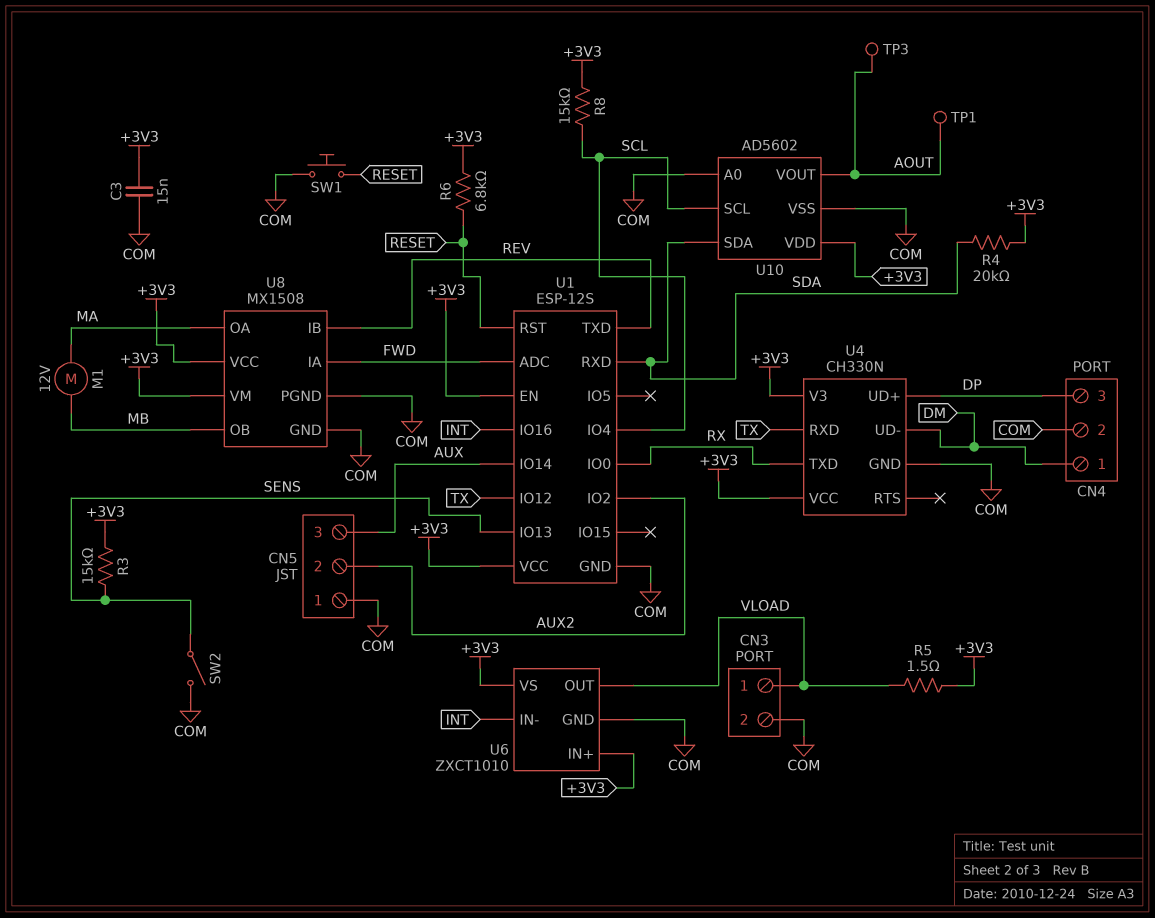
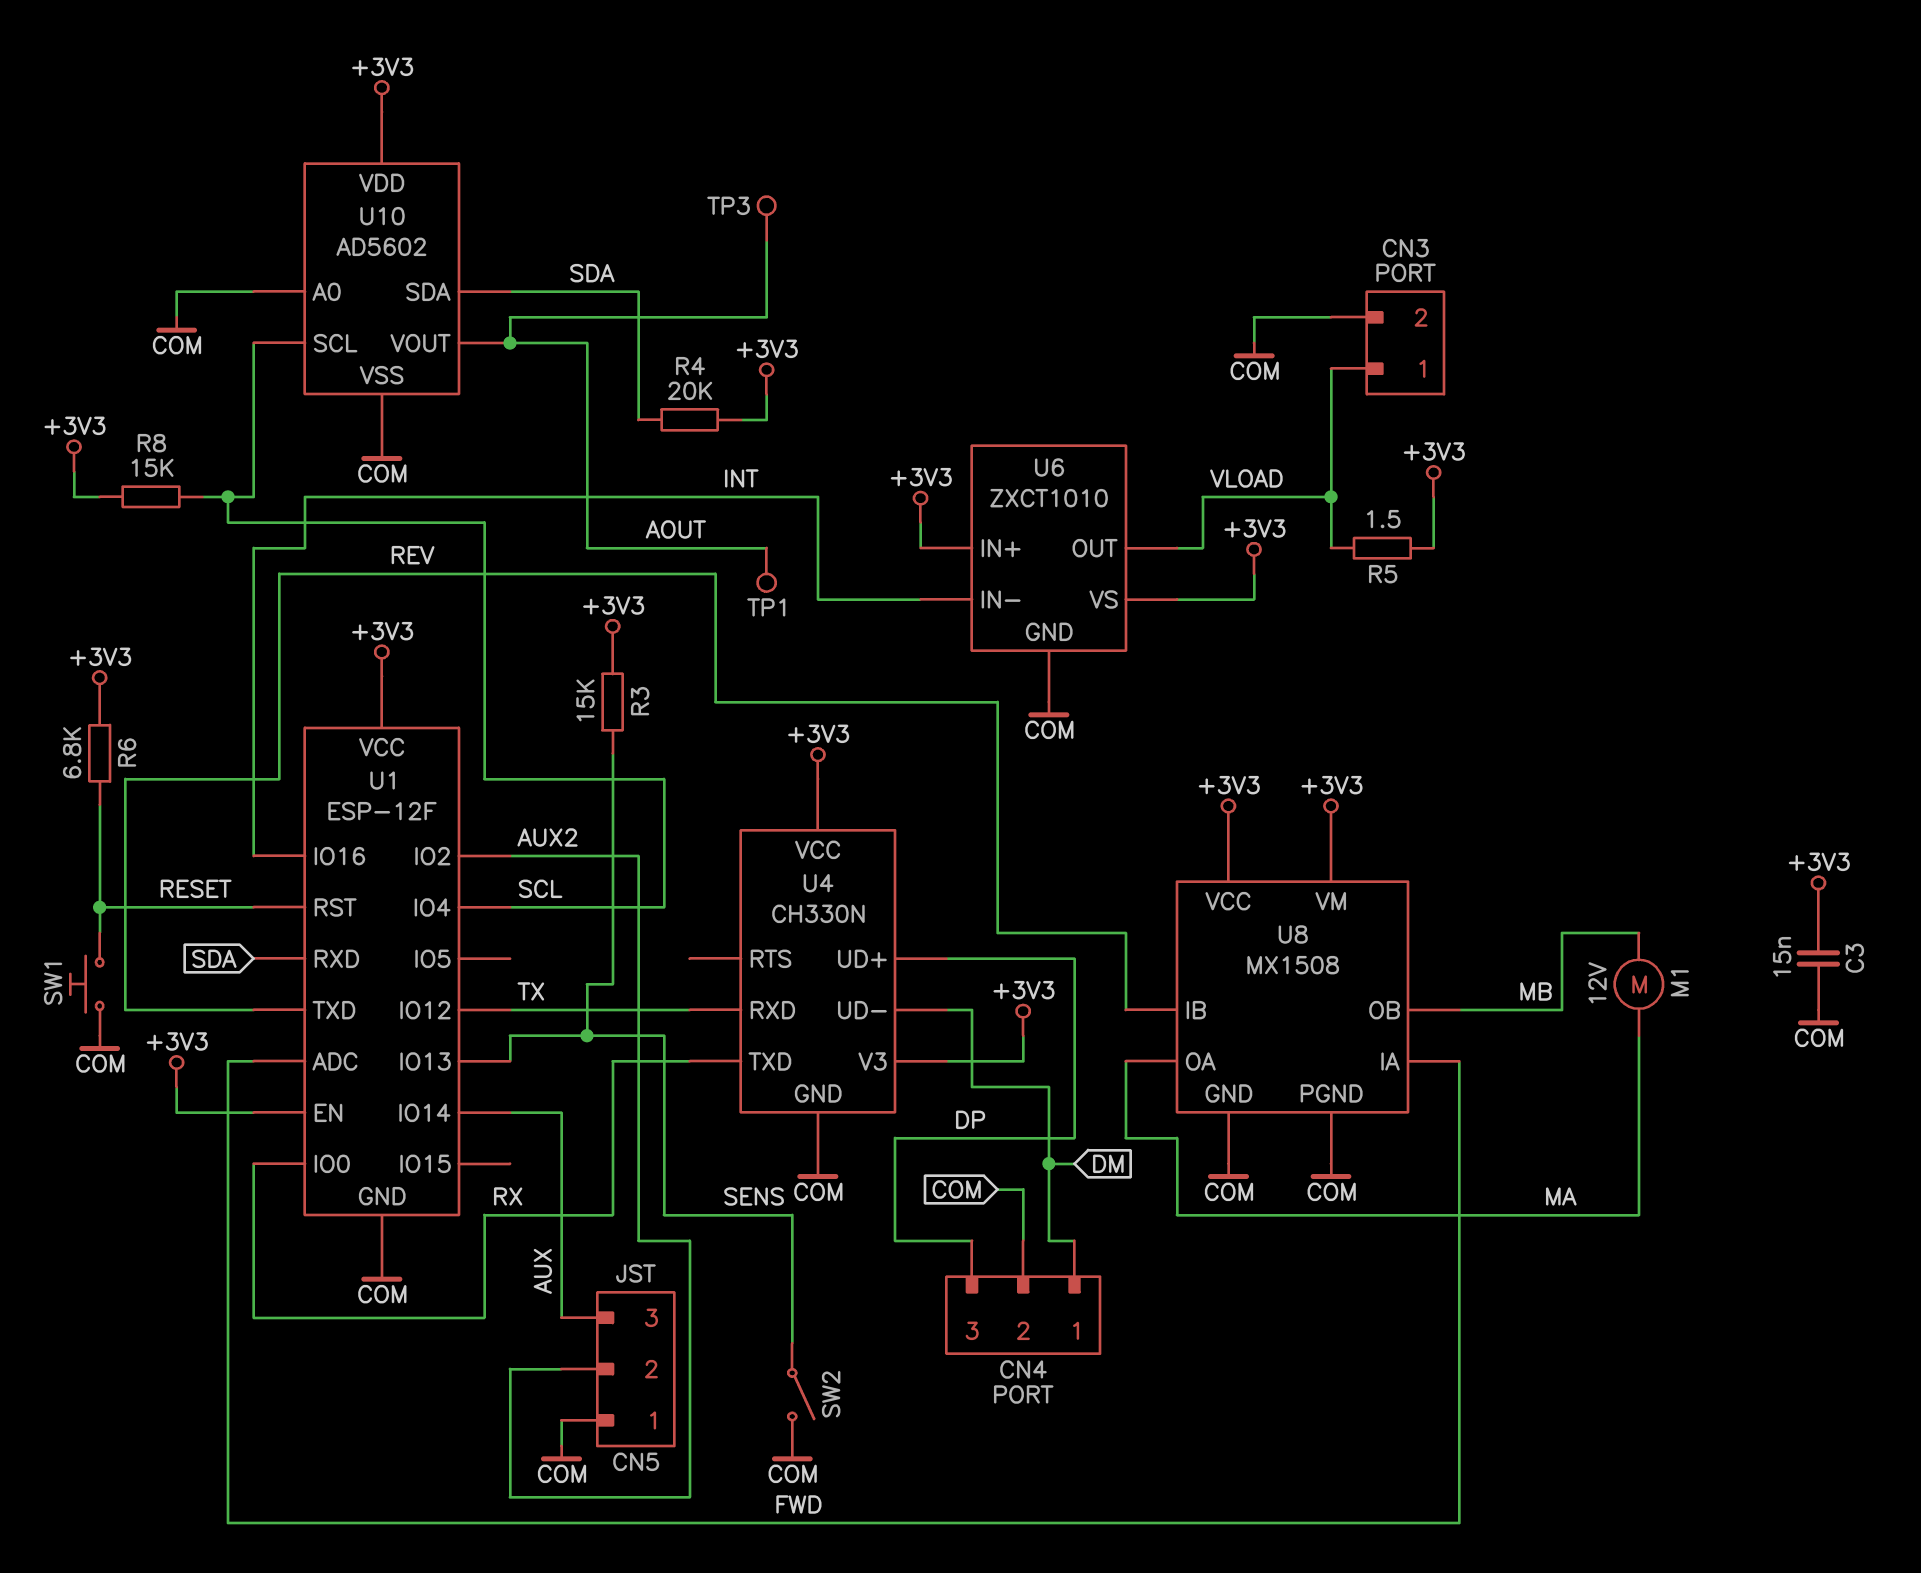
U1: ESP-12S -> ESP-12F

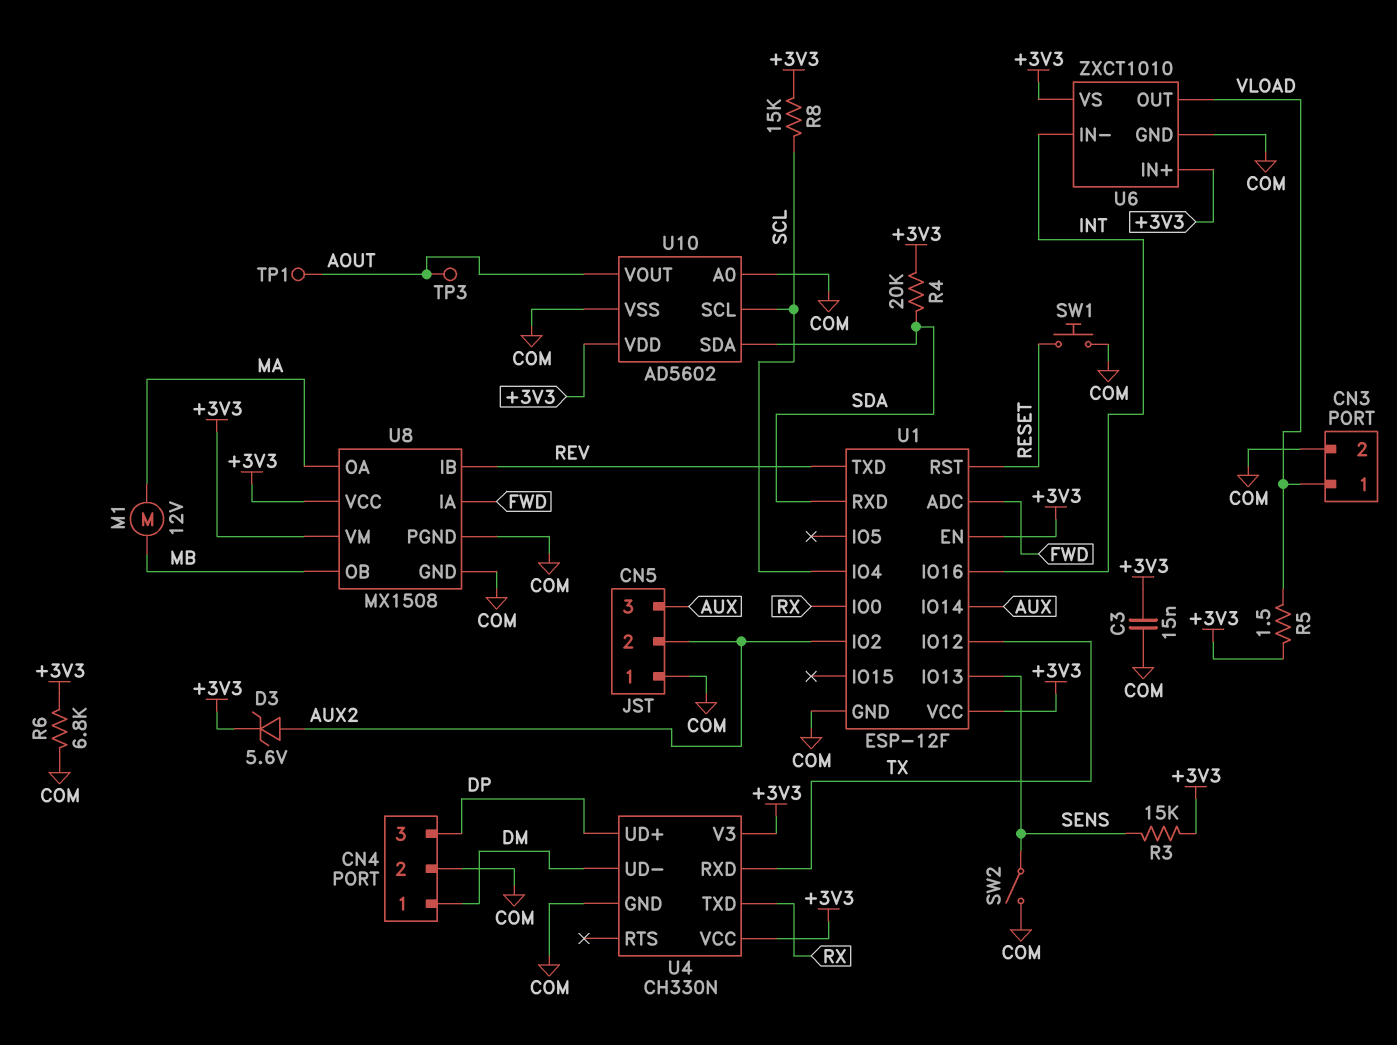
D3: none -> zener 5.6V (A AUX2, K +3V3)
R6: 6.8k (+3V3, RESET) -> 6.8k (+3V3, COM)

